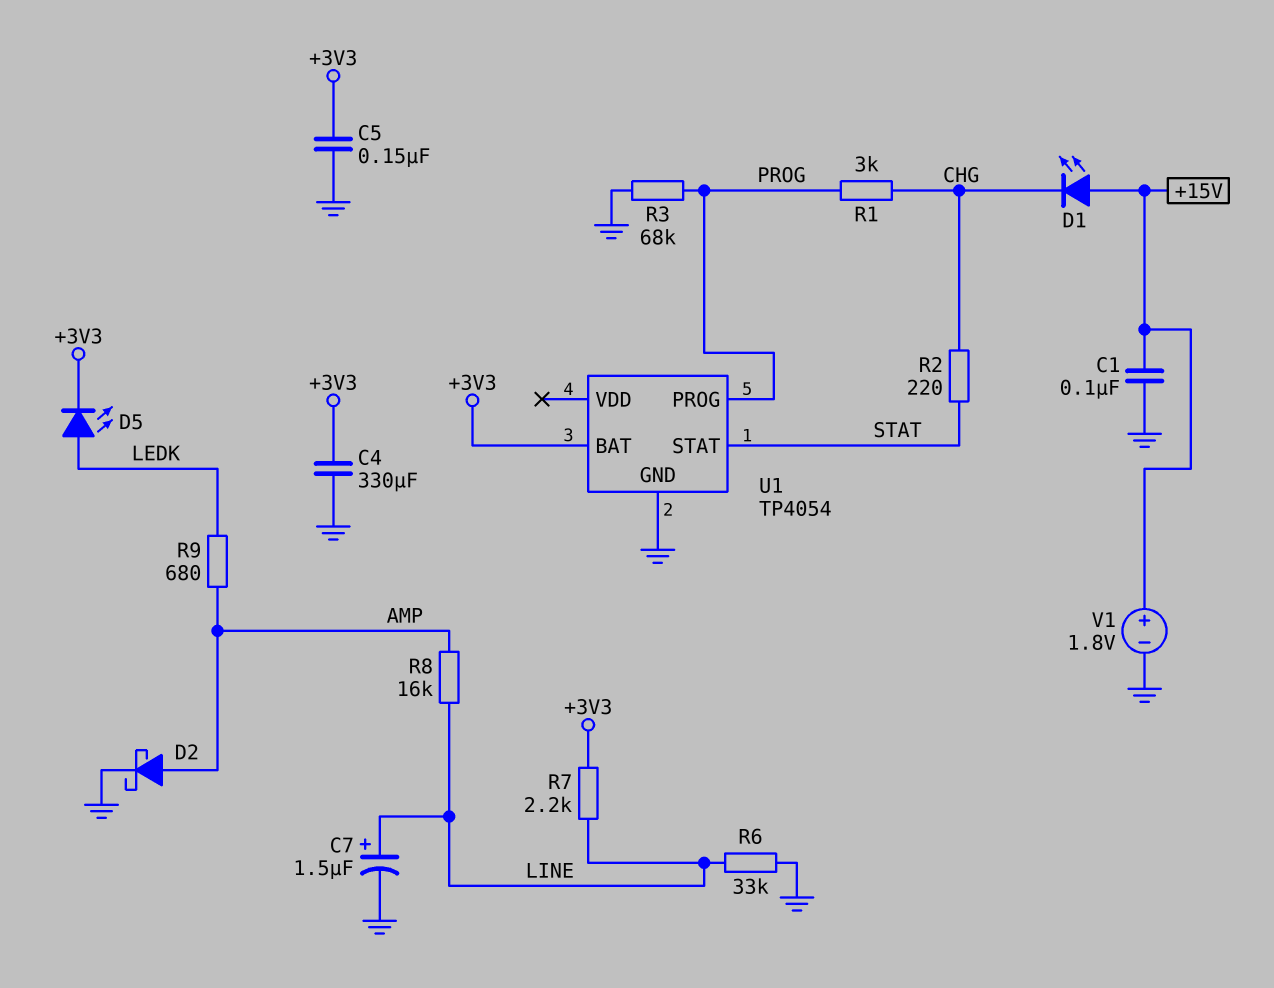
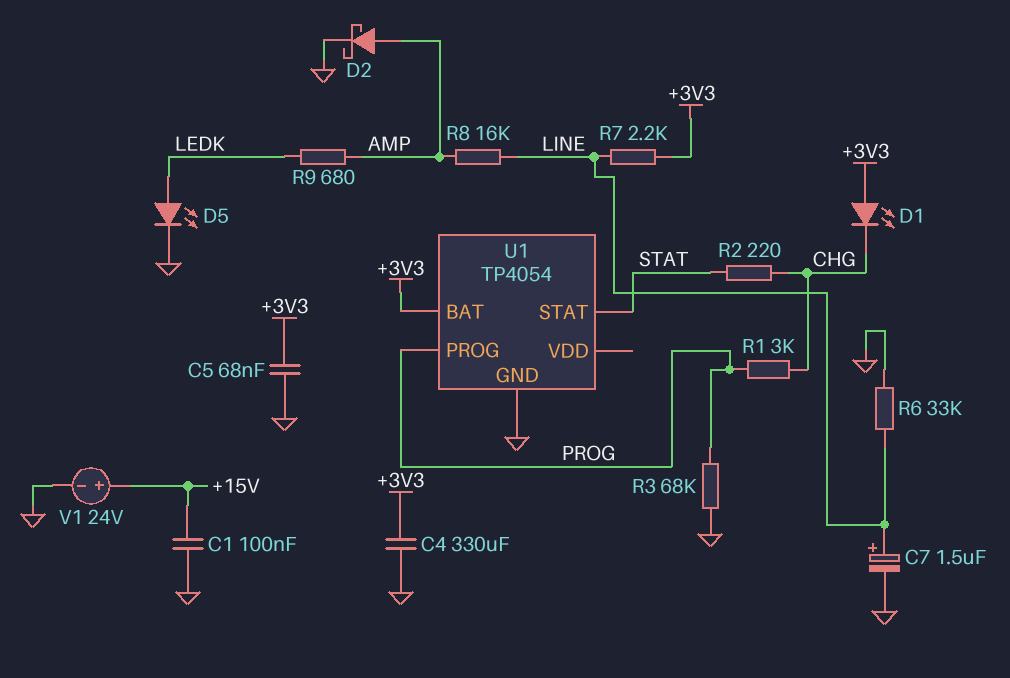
C5: 150nF (+3V3, GND) -> 68nF (+3V3, GND)
D1: LED (A +15V, K CHG) -> LED (A +3V3, K CHG)
D5: LED (A LEDK, K +3V3) -> LED (A LEDK, K GND)
V1: 1.8V (plus +15V, minus GND) -> 24V (plus +15V, minus GND)

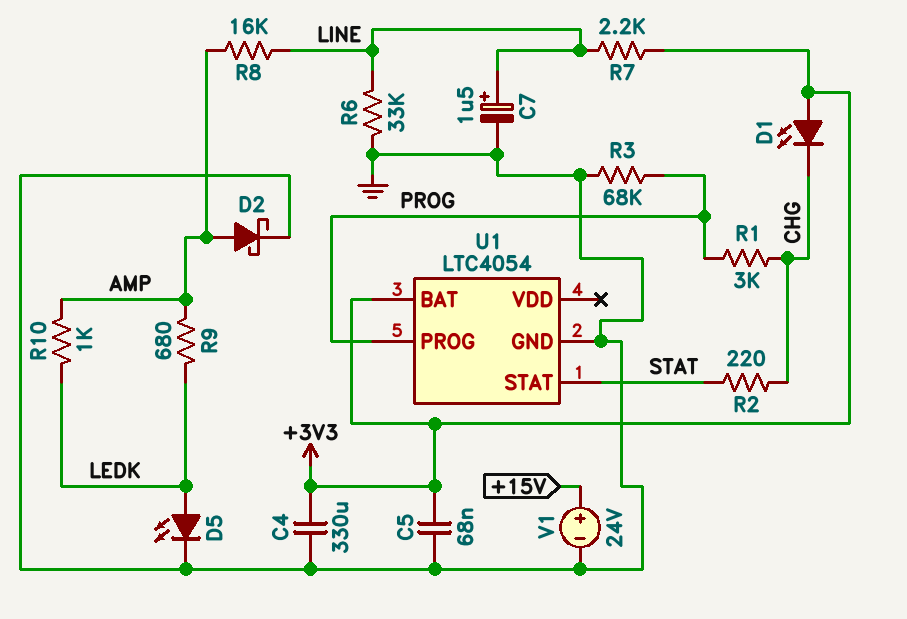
C1: 100nF (+15V, GND) -> none
R10: none -> 1k (AMP, LEDK)
U1: TP4054 -> LTC4054

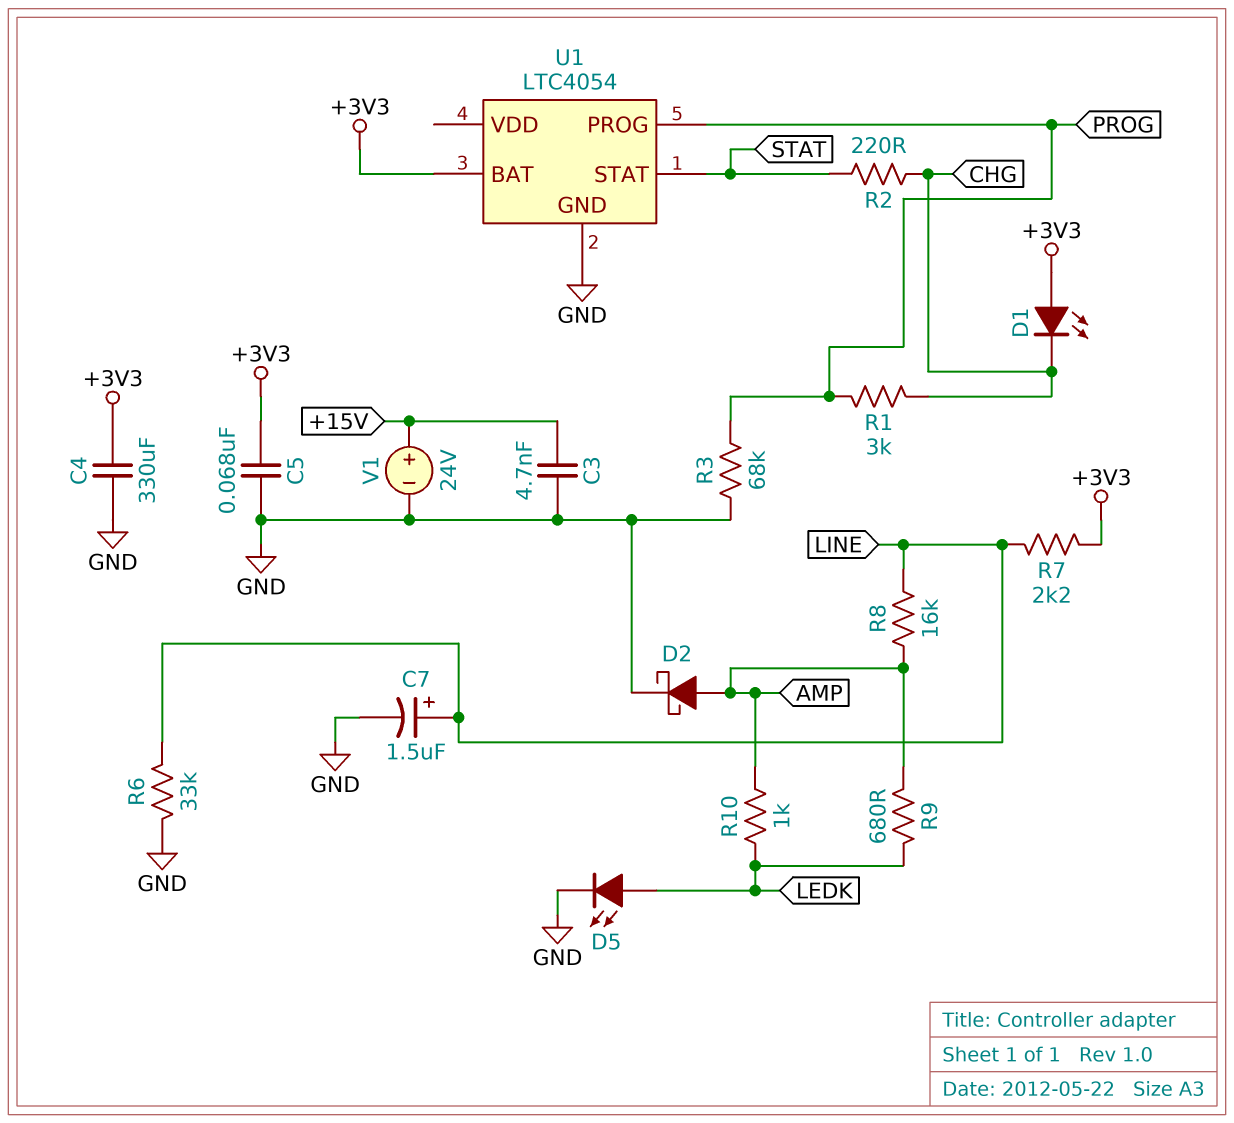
C3: none -> 4.7nF (+15V, GND)

